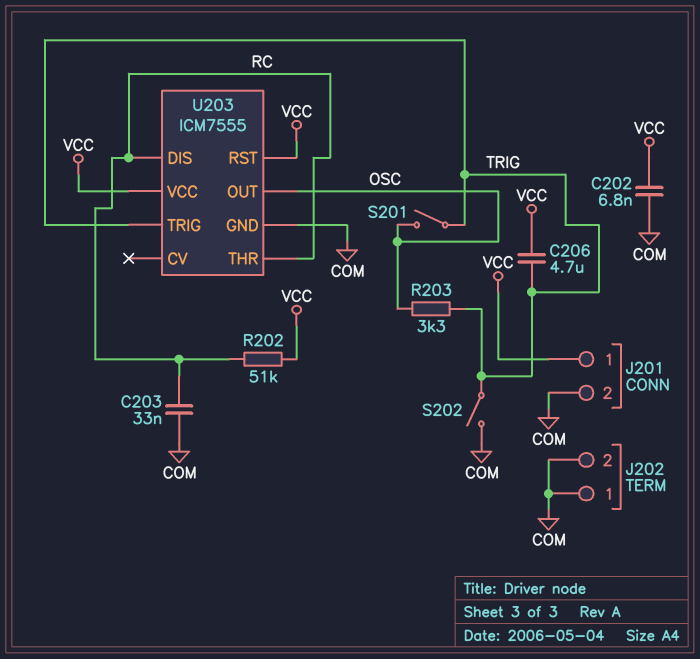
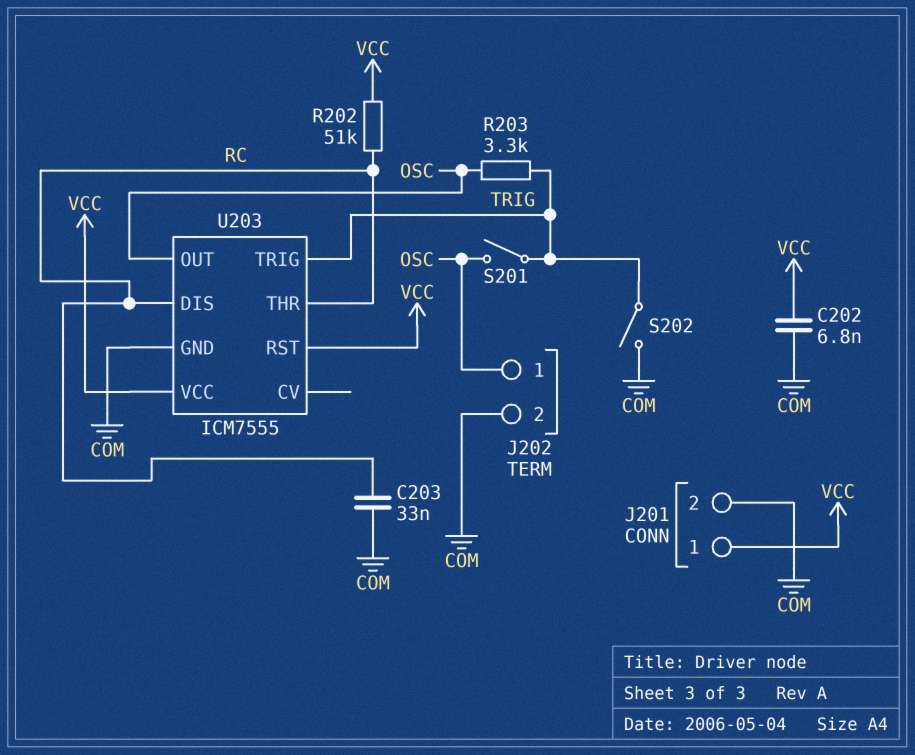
C206: 4.7uF (TRIG, VCC) -> none
J202 pin 1: COM -> OSC

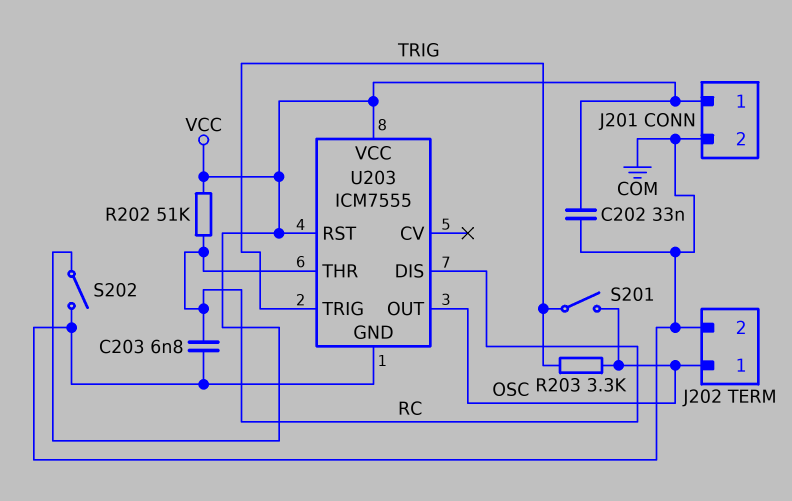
C202: 6.8nF (COM, VCC) -> 33nF (COM, VCC)
C203: 33nF (COM, RC) -> 6.8nF (COM, RC)
S202: switch (COM, TRIG) -> switch (COM, VCC)

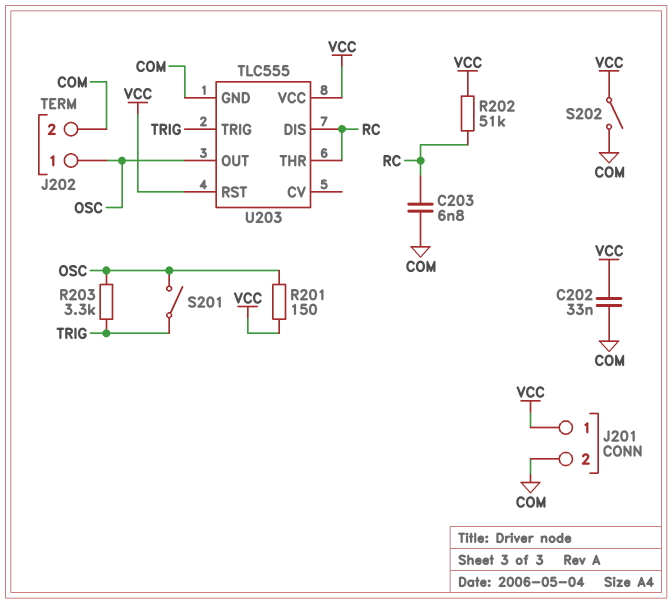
R201: none -> 150 (OSC, VCC)
U203: ICM7555 -> TLC555

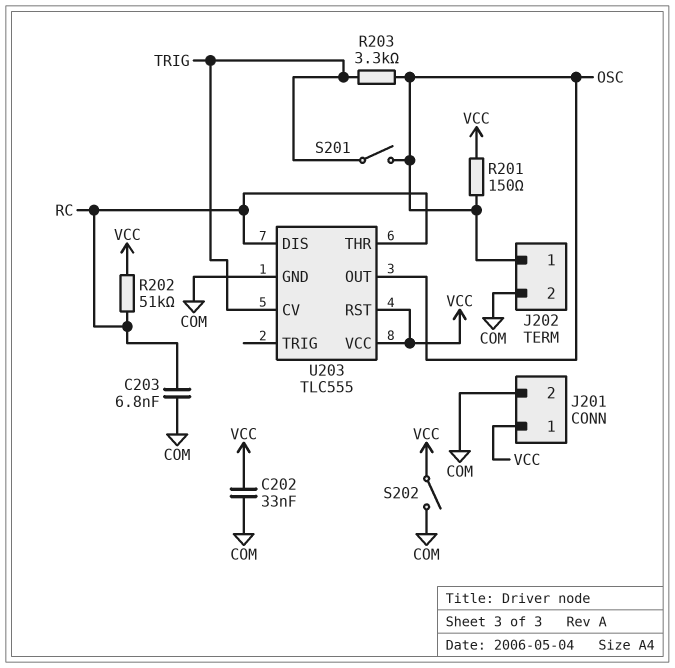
U203 pin CV: none -> TRIG
U203 pin TRIG: TRIG -> none

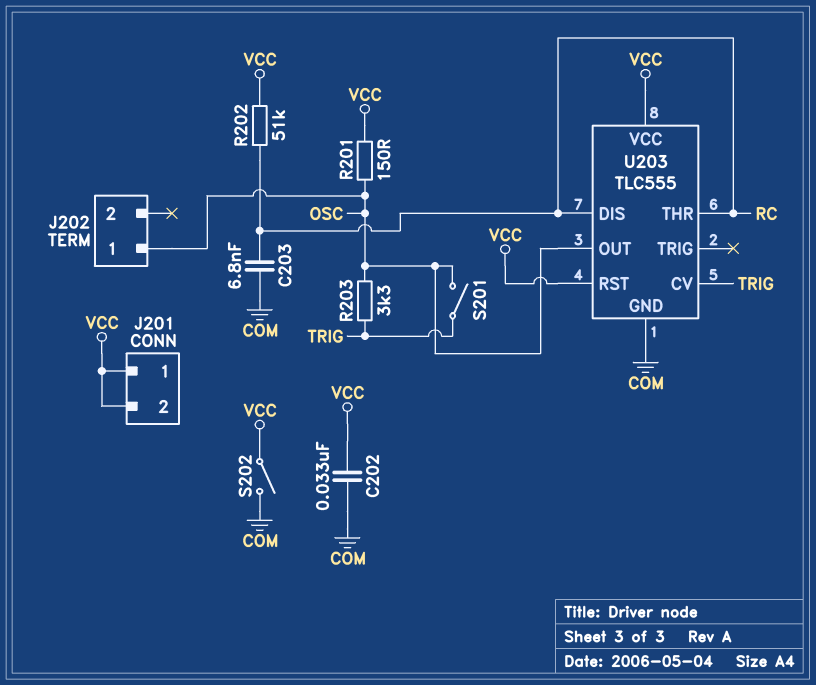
J201 pin 2: COM -> VCC
J202 pin 2: COM -> none

